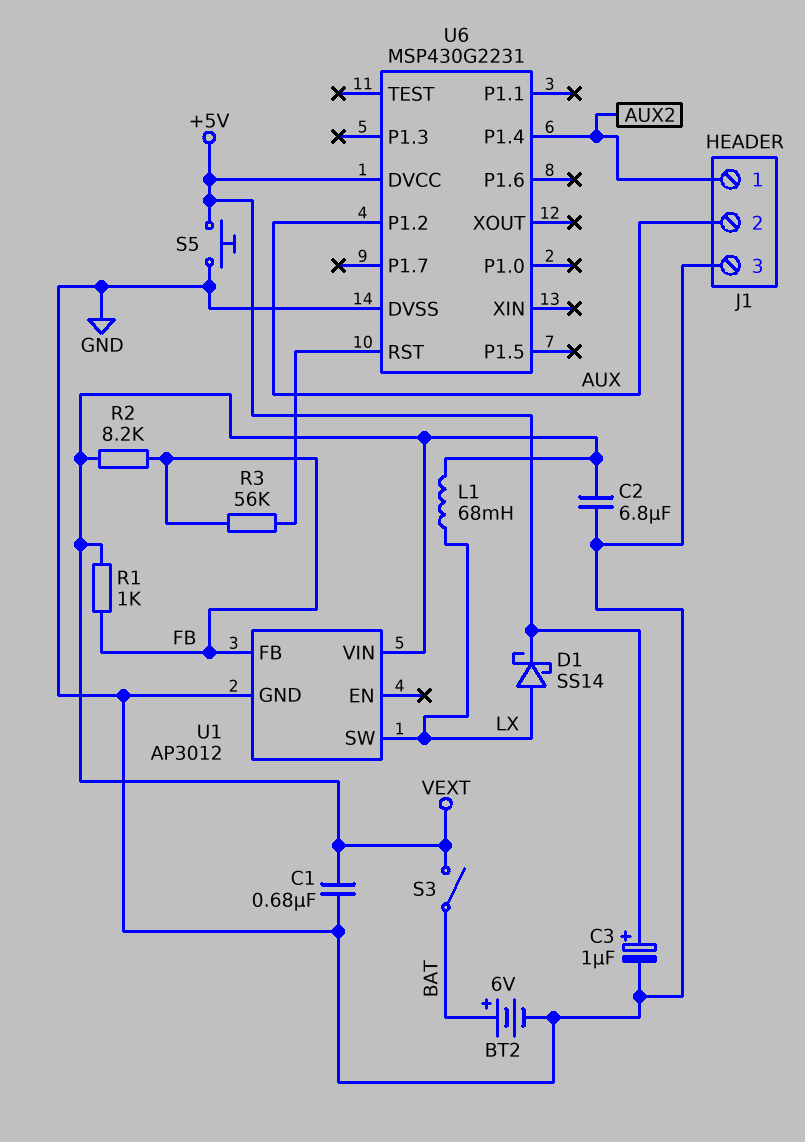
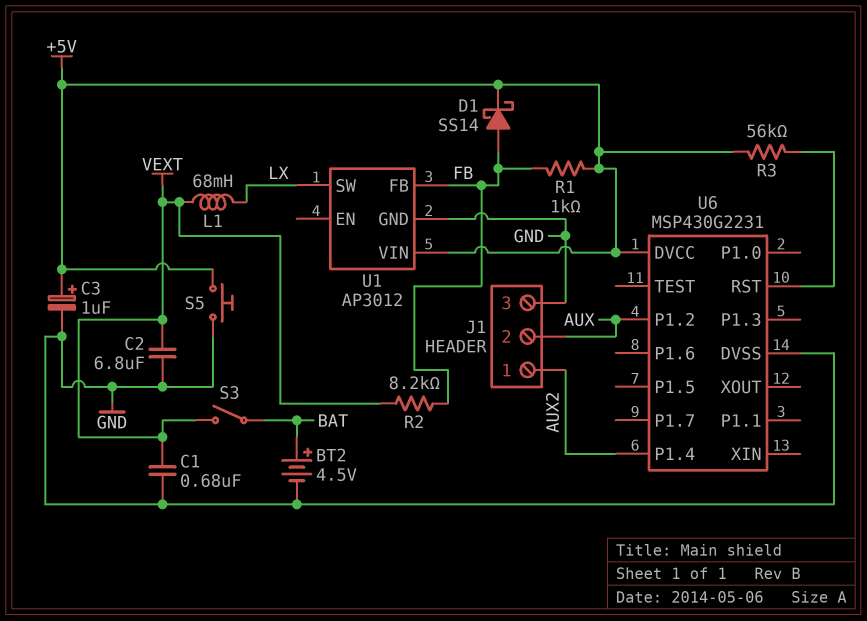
BT2: 6V (plus BAT, minus GND) -> 4.5V (plus BAT, minus GND)
D1: schottky SS14 (A LX, K +5V) -> schottky SS14 (A FB, K +5V)
R1: 1k (FB, VEXT) -> 1k (+5V, FB)
R3: 56k (FB, U6/RST) -> 56k (+5V, U6/RST)
U1 pin VIN: VEXT -> +5V

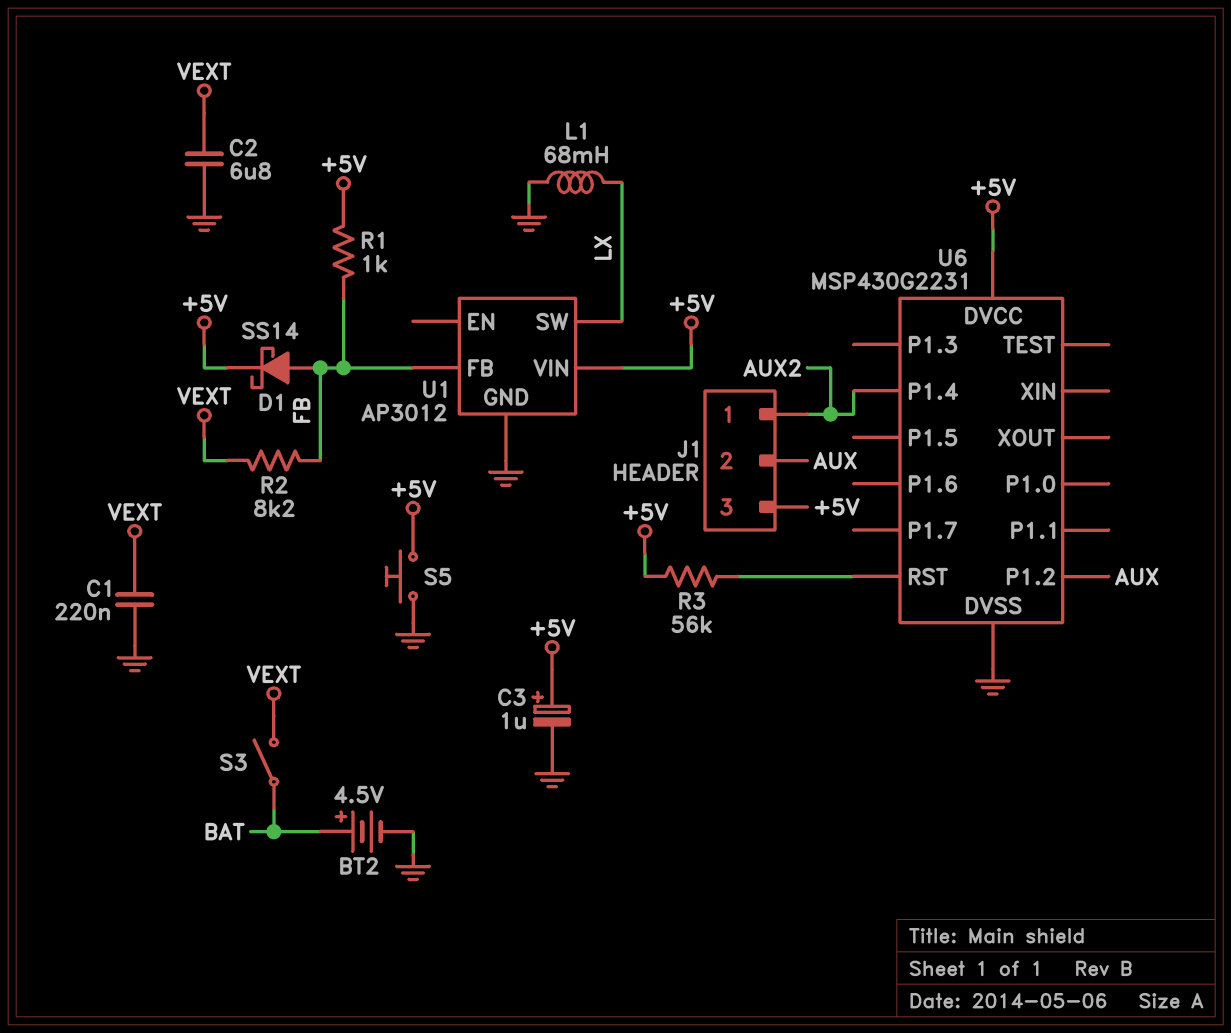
C1: 680nF (GND, VEXT) -> 220nF (GND, VEXT)
J1 pin 3: GND -> +5V
L1: 68mH (LX, VEXT) -> 68mH (GND, LX)

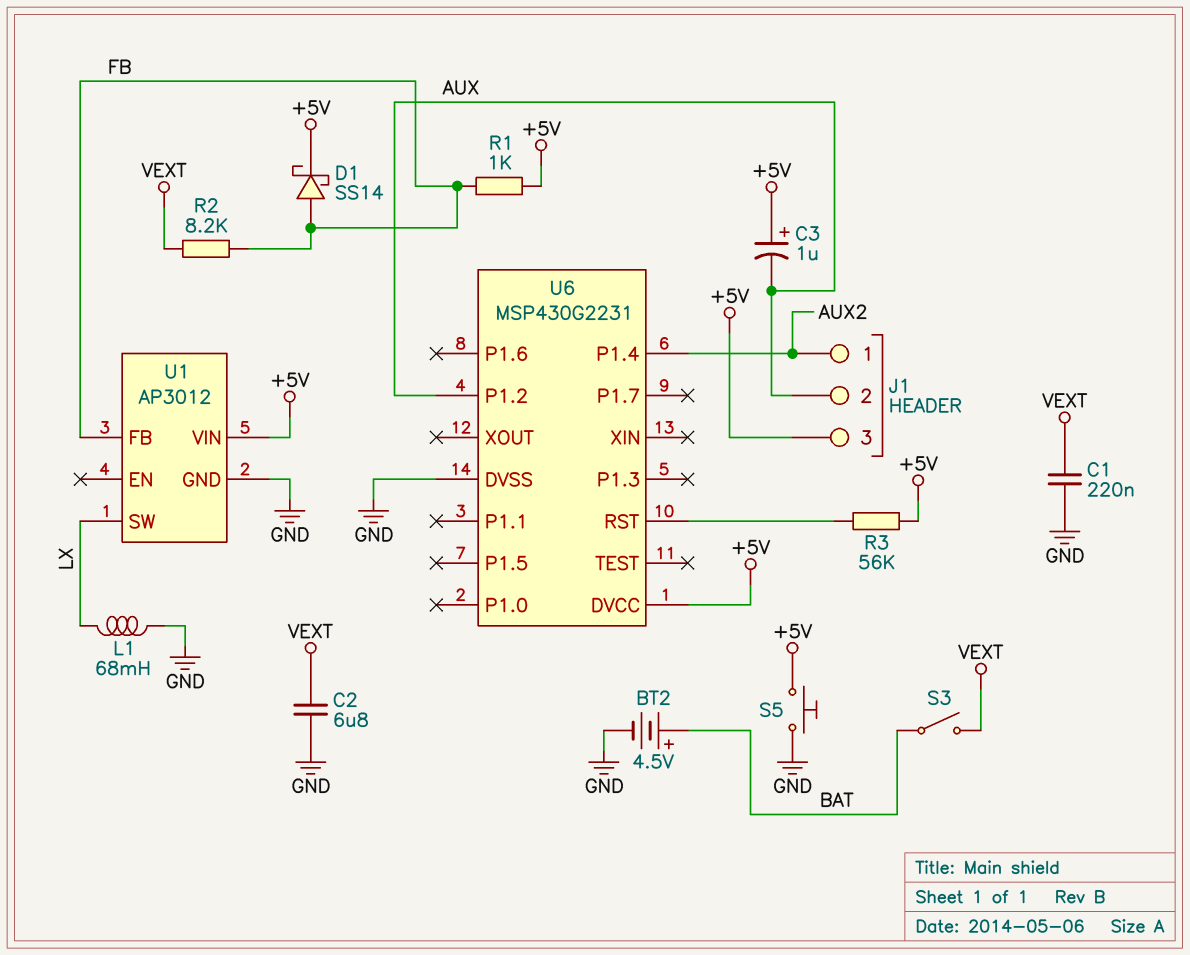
C3: 1uF (plus +5V, minus GND) -> 1uF (plus +5V, minus AUX)

